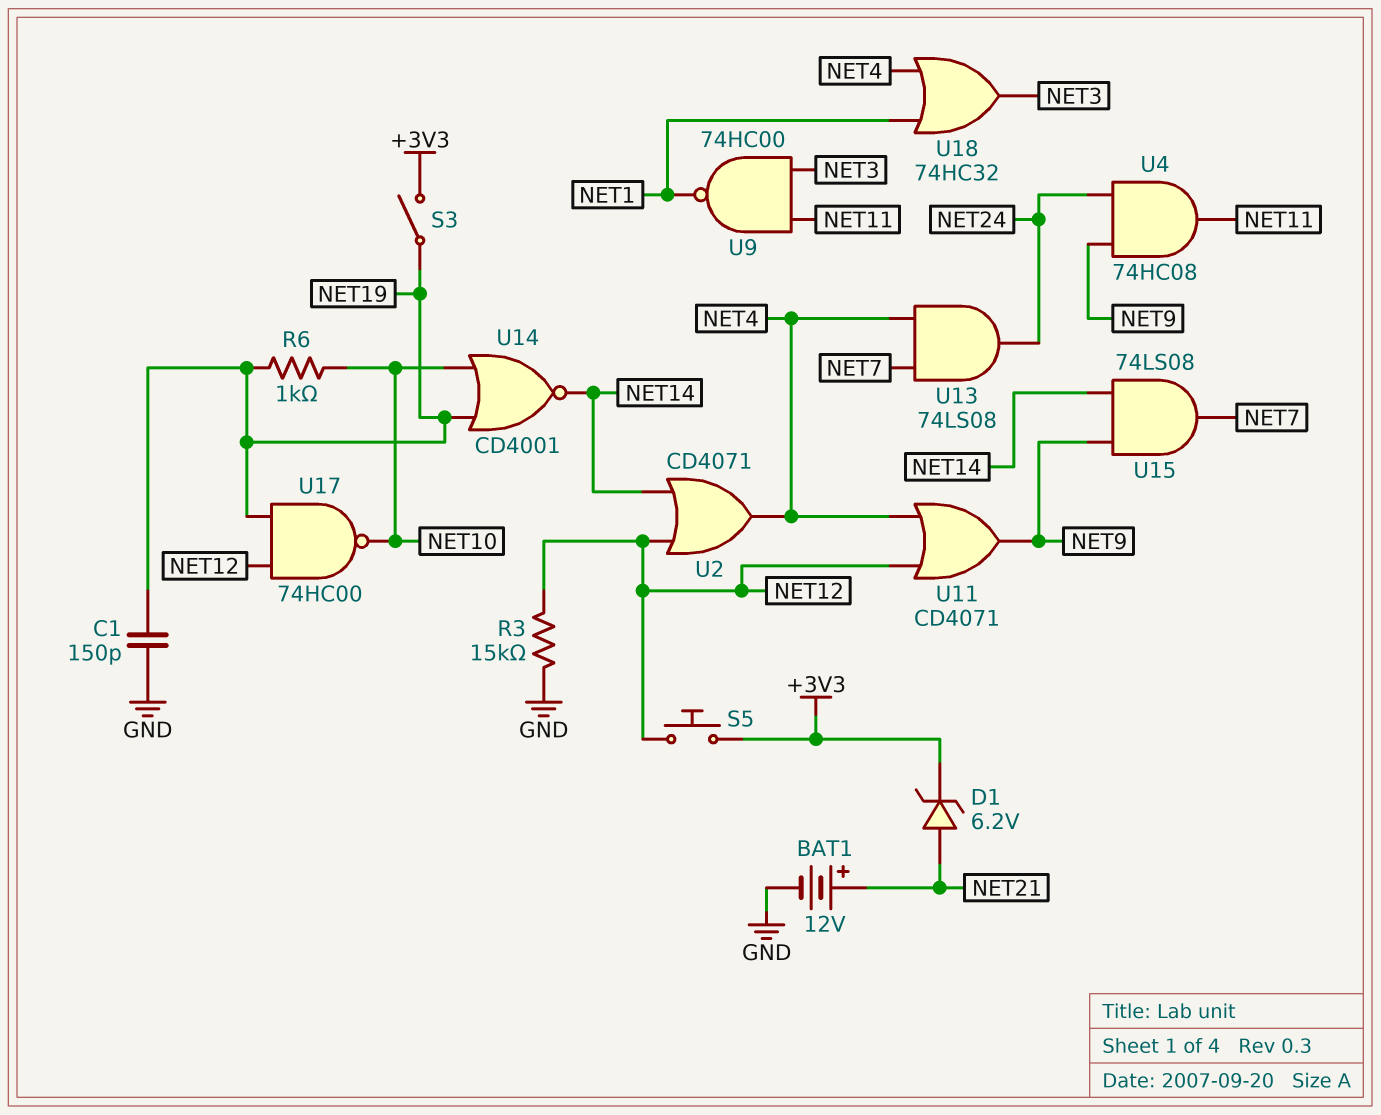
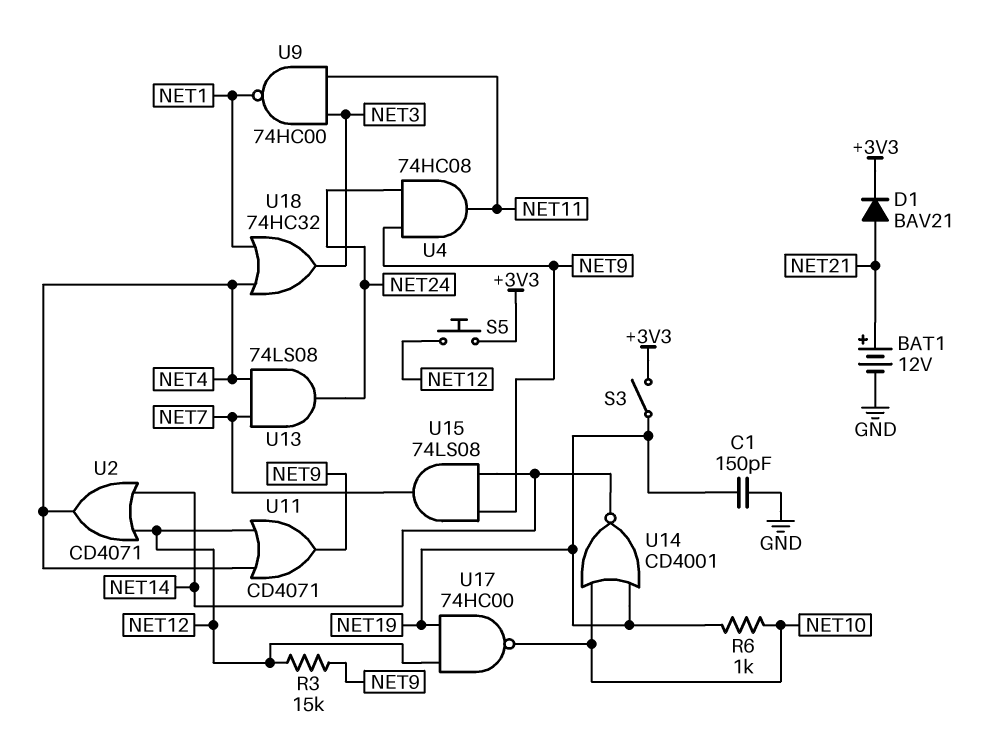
D1: zener 6.2V (A NET21, K +3V3) -> diode BAV21 (A NET21, K +3V3)
R3: 15k (GND, NET12) -> 15k (NET9, NET12)

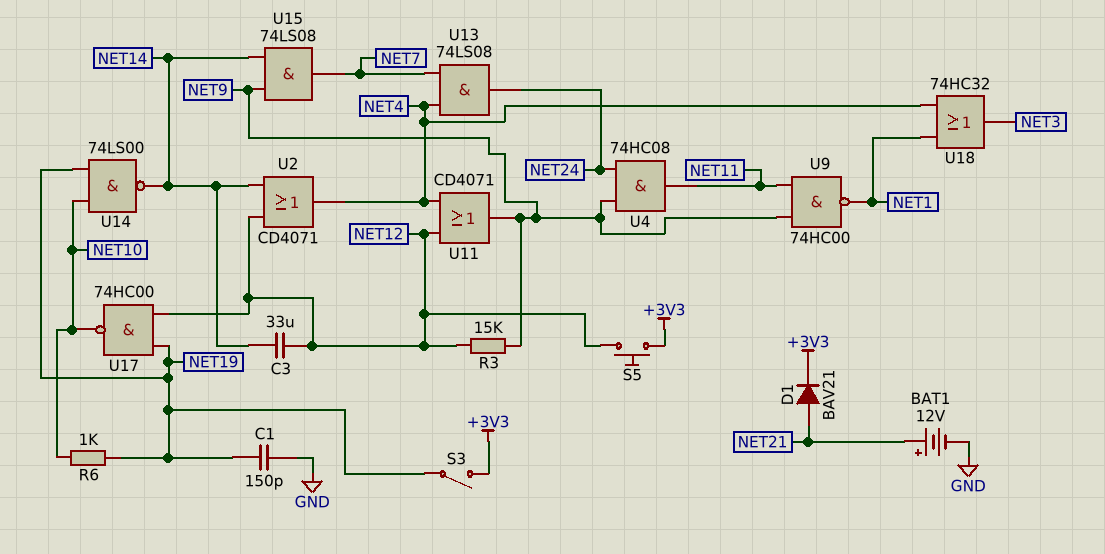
C3: none -> 33uF (NET12, NET14)
U9: NAND 74HC00 (in NET3, in NET11, out NET1) -> NAND 74HC00 (in NET9, in NET11, out NET1)
U14: NOR CD4001 (in NET10, in NET19, out NET14) -> NAND 74LS00 (in NET10, in NET19, out NET14)

